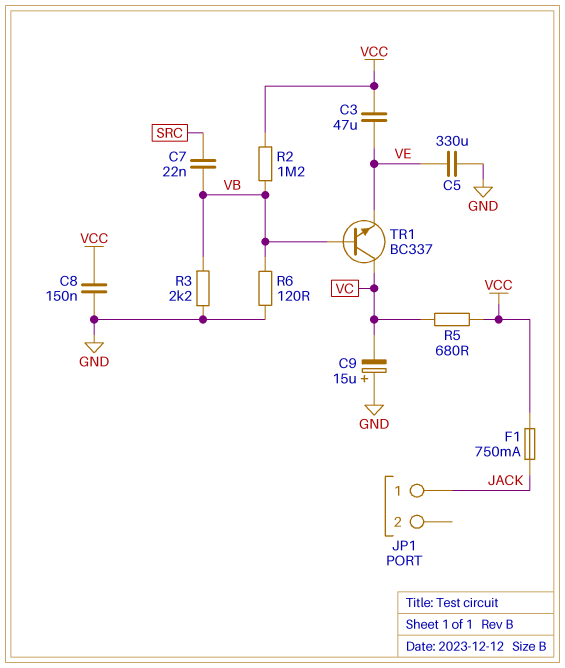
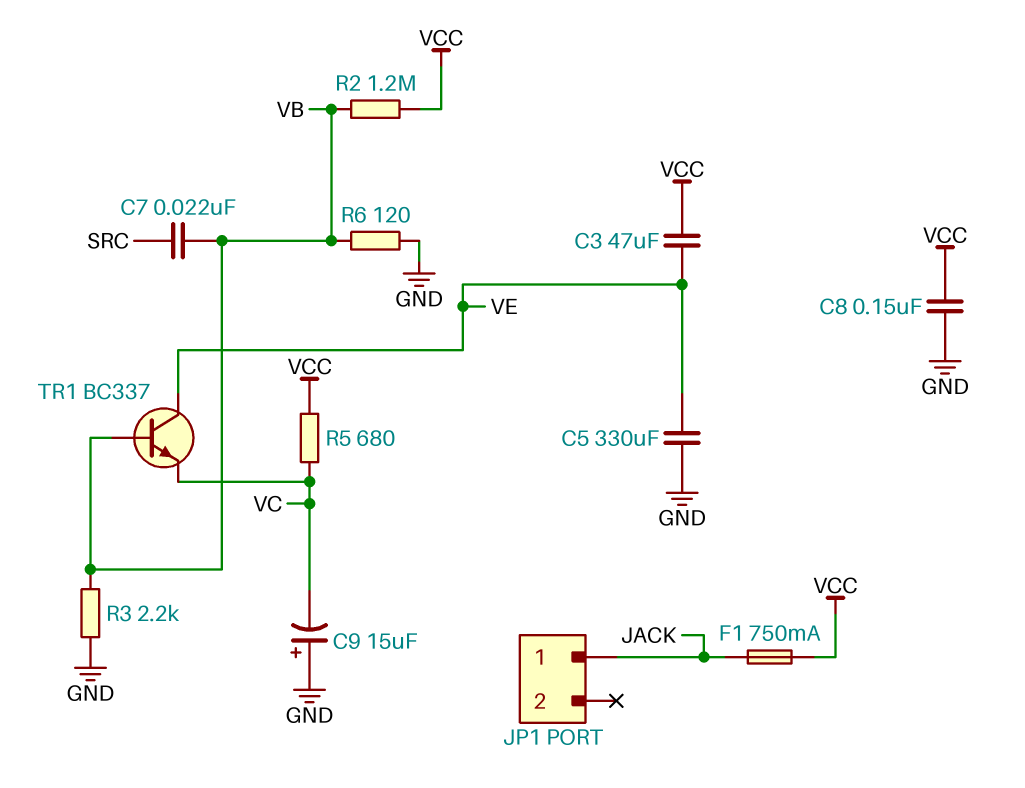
TR1: NPN BC337 (B VB, C VC, E VE) -> NPN BC337 (B VB, C VE, E VC)

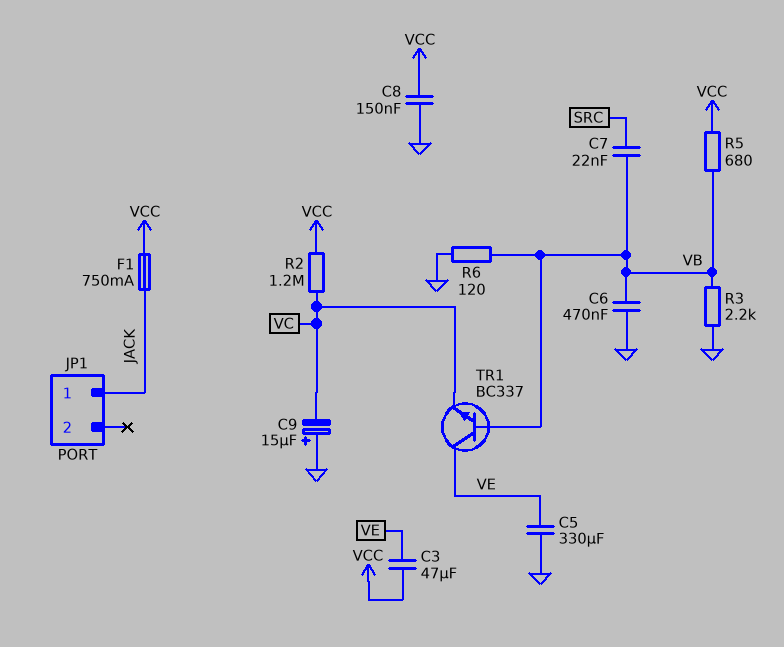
C6: none -> 470nF (GND, VB)
R2: 1.2M (VB, VCC) -> 1.2M (VC, VCC)
R5: 680 (VC, VCC) -> 680 (VB, VCC)

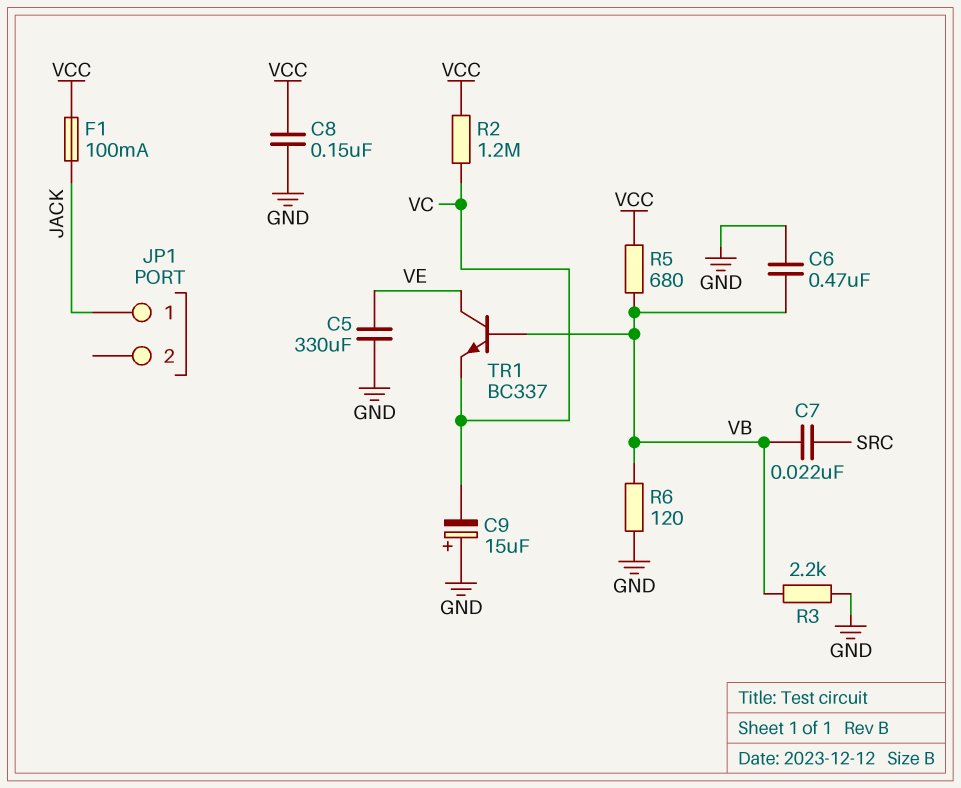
C3: 47uF (VCC, VE) -> none
F1: 750mA (JACK, VCC) -> 100mA (JACK, VCC)

